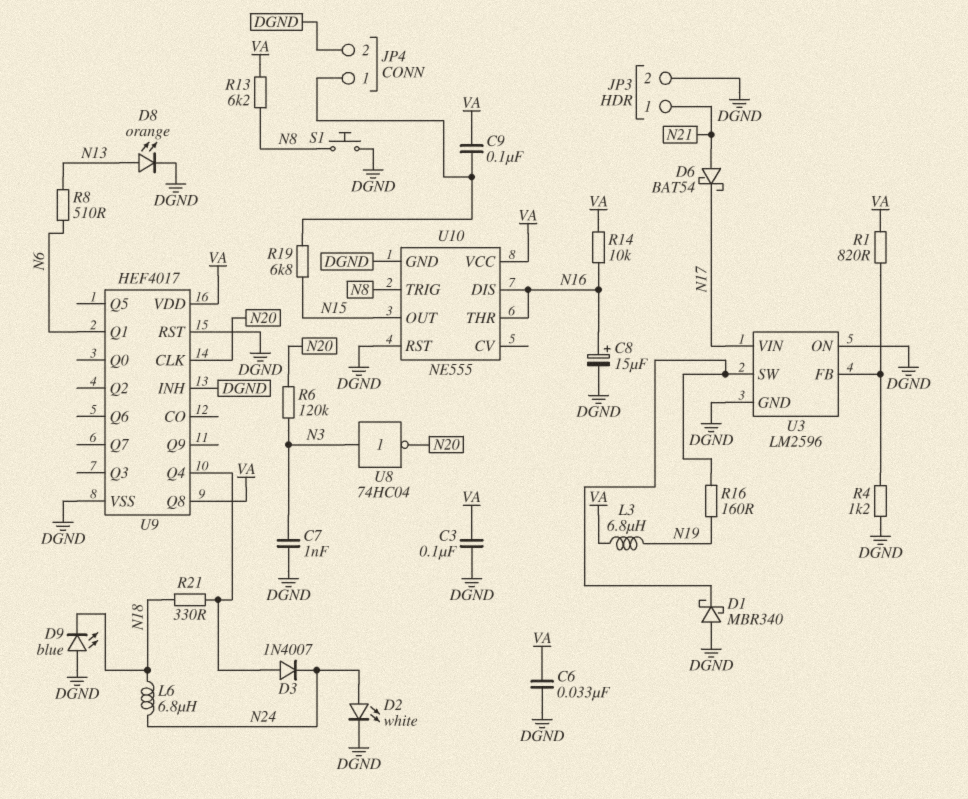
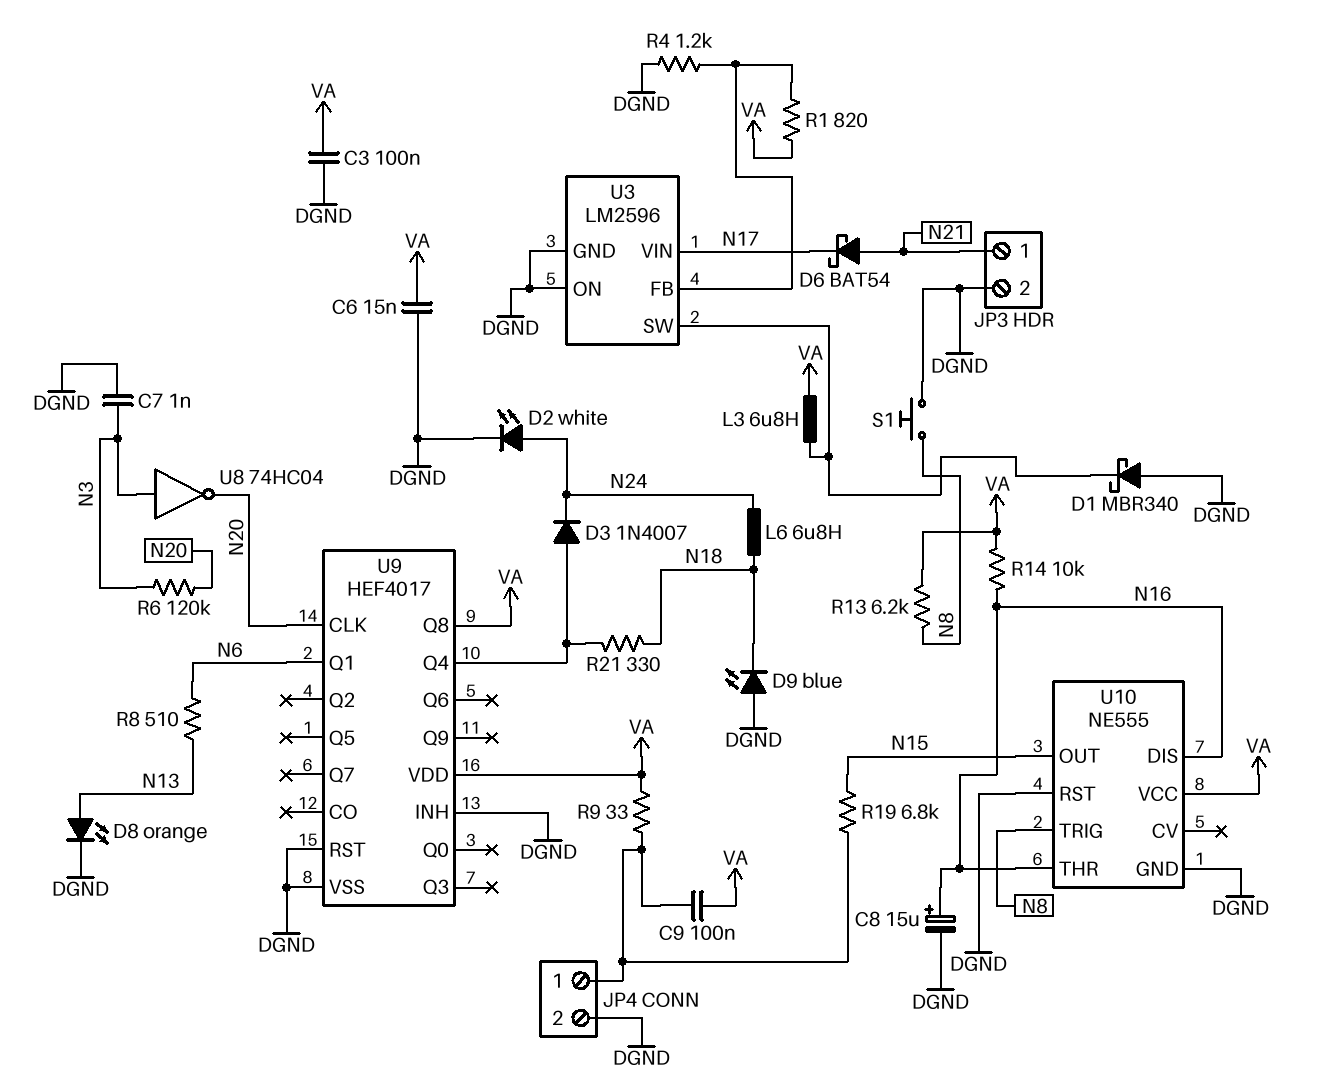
C6: 33nF (DGND, VA) -> 15nF (DGND, VA)
L3: 6.8uH (N19, VA) -> 6.8uH (U3/SW, VA)
R9: none -> 33 (JP4/1, VA)
R16: 160 (N19, U3/SW) -> none

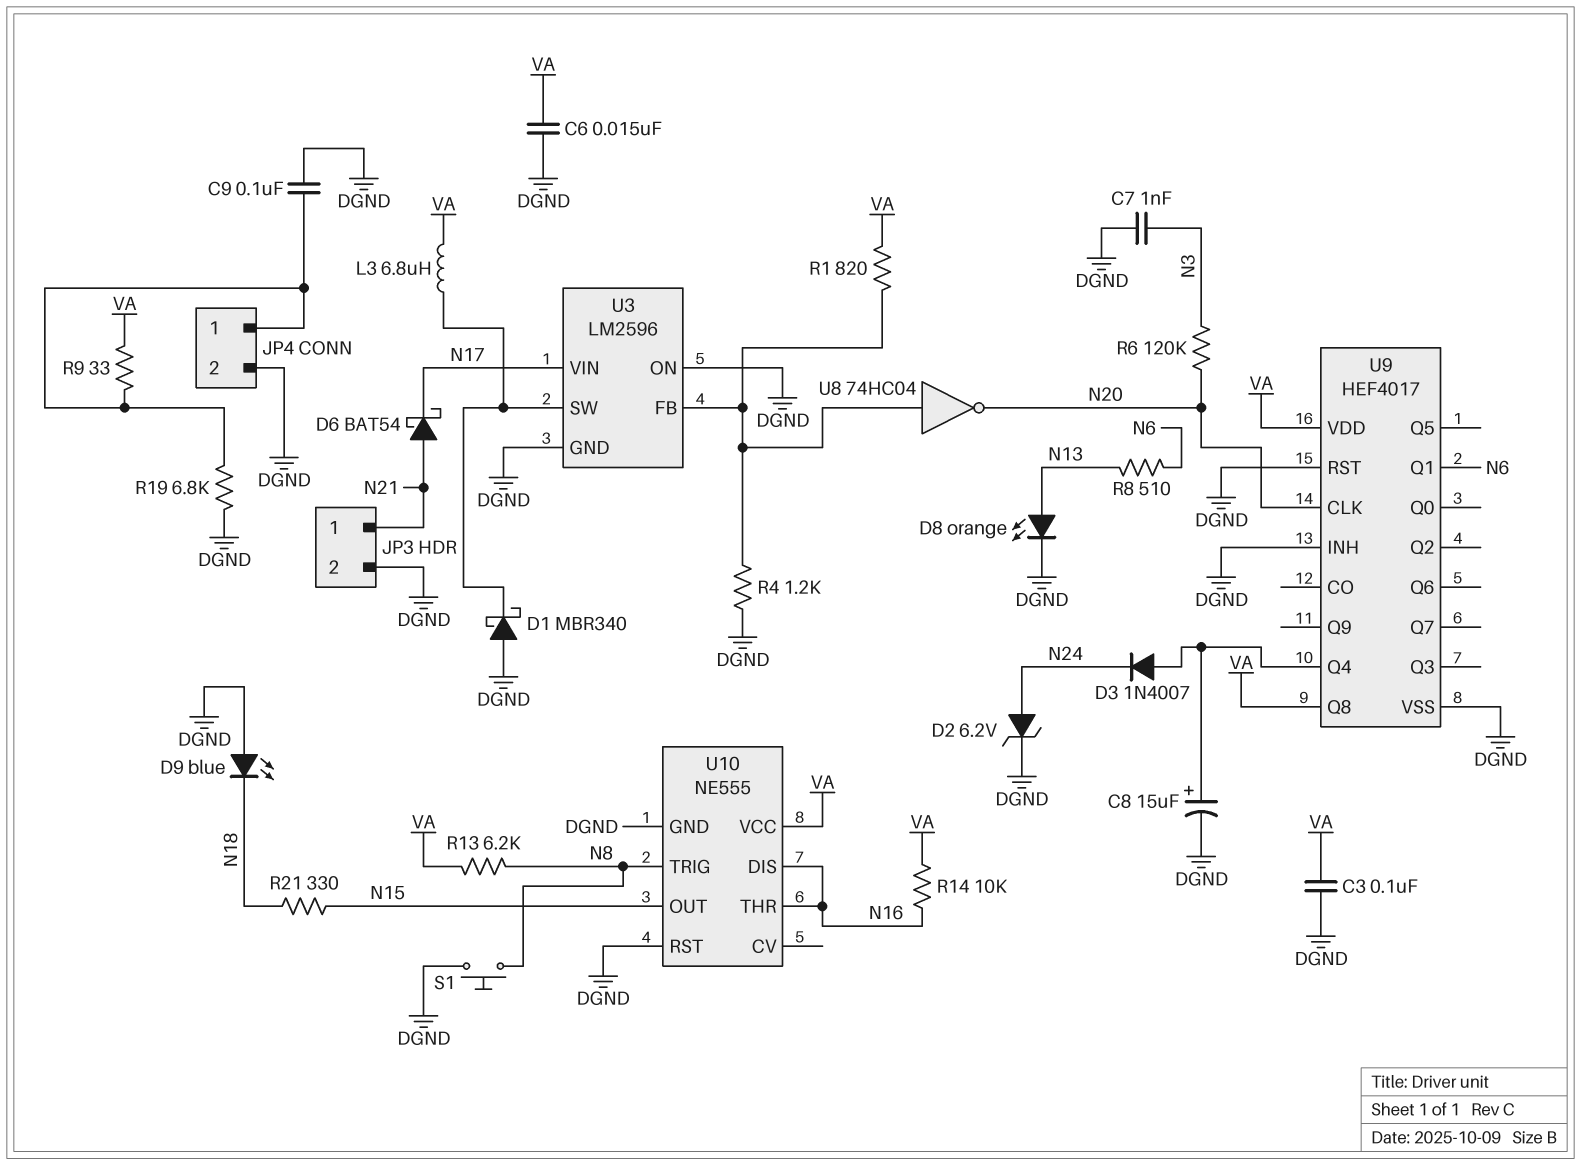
C8: 15uF (plus N16, minus DGND) -> 15uF (plus U9/Q4, minus DGND)
C9: 100nF (JP4/1, VA) -> 100nF (DGND, JP4/1)
D2: LED white (A N24, K DGND) -> zener 6.2V (A N24, K DGND)
L6: 6.8uH (N18, N24) -> none
R19: 6.8k (JP4/1, N15) -> 6.8k (DGND, JP4/1)
R21: 330 (N18, U9/Q4) -> 330 (N15, N18)
U8: NOT 74HC04 (in N3, out N20) -> NOT 74HC04 (in U3/FB, out N20)

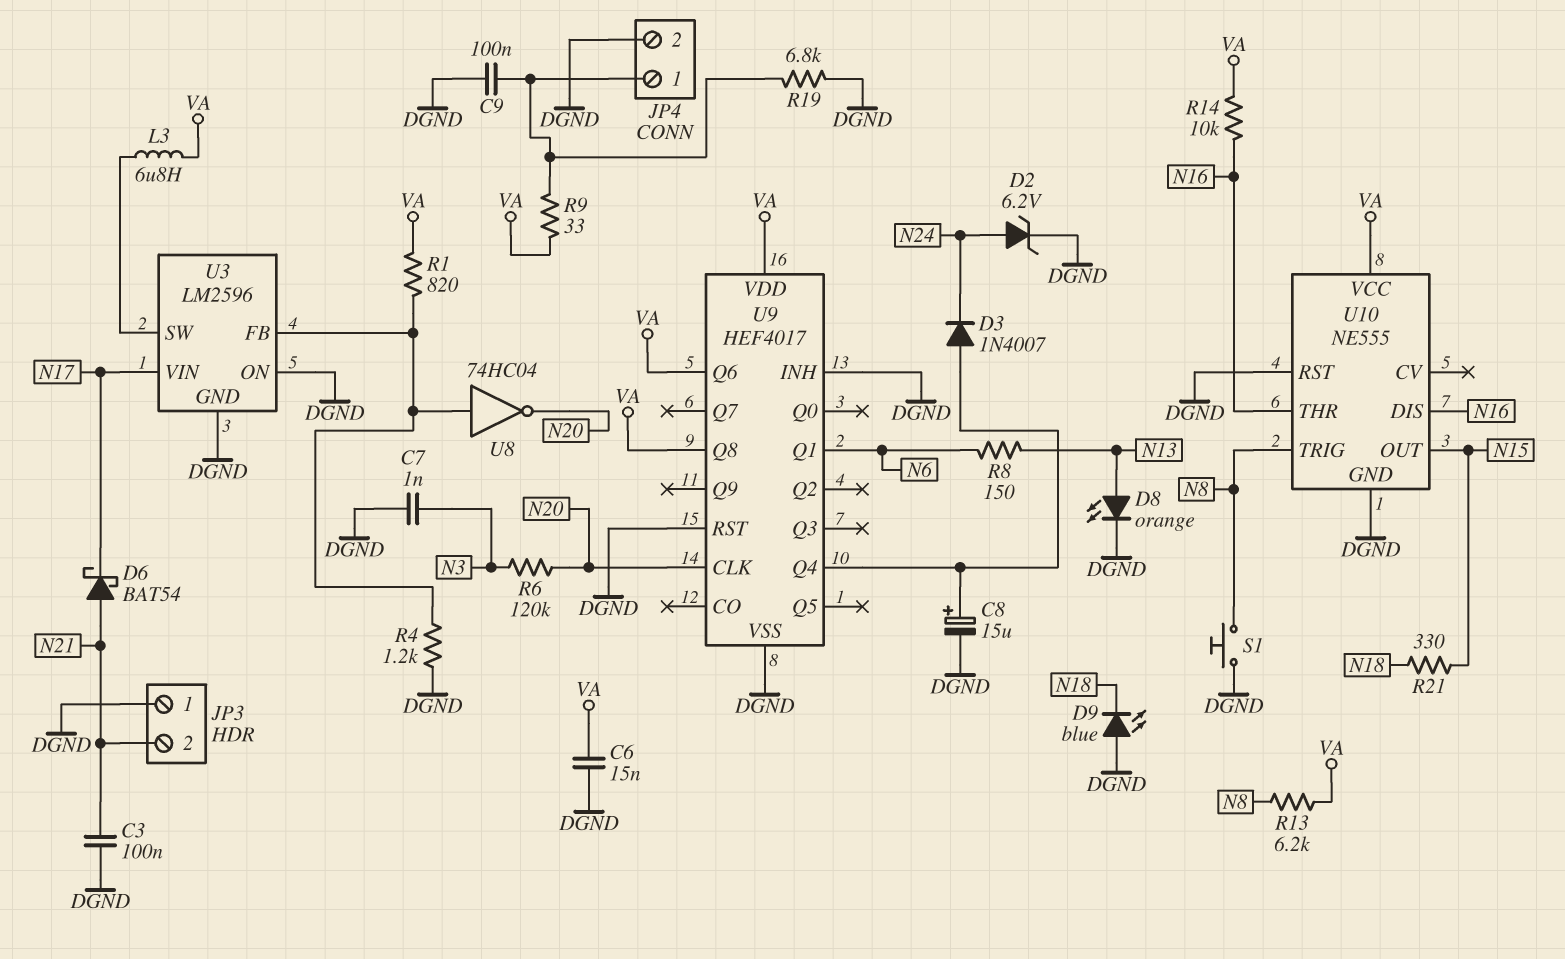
C3: 100nF (DGND, VA) -> 100nF (DGND, N21)
D1: schottky MBR340 (A DGND, K U3/SW) -> none
JP3 pin 1: N21 -> DGND
JP3 pin 2: DGND -> N21
R8: 510 (N6, N13) -> 150 (N6, N13)
U9 pin Q6: none -> VA

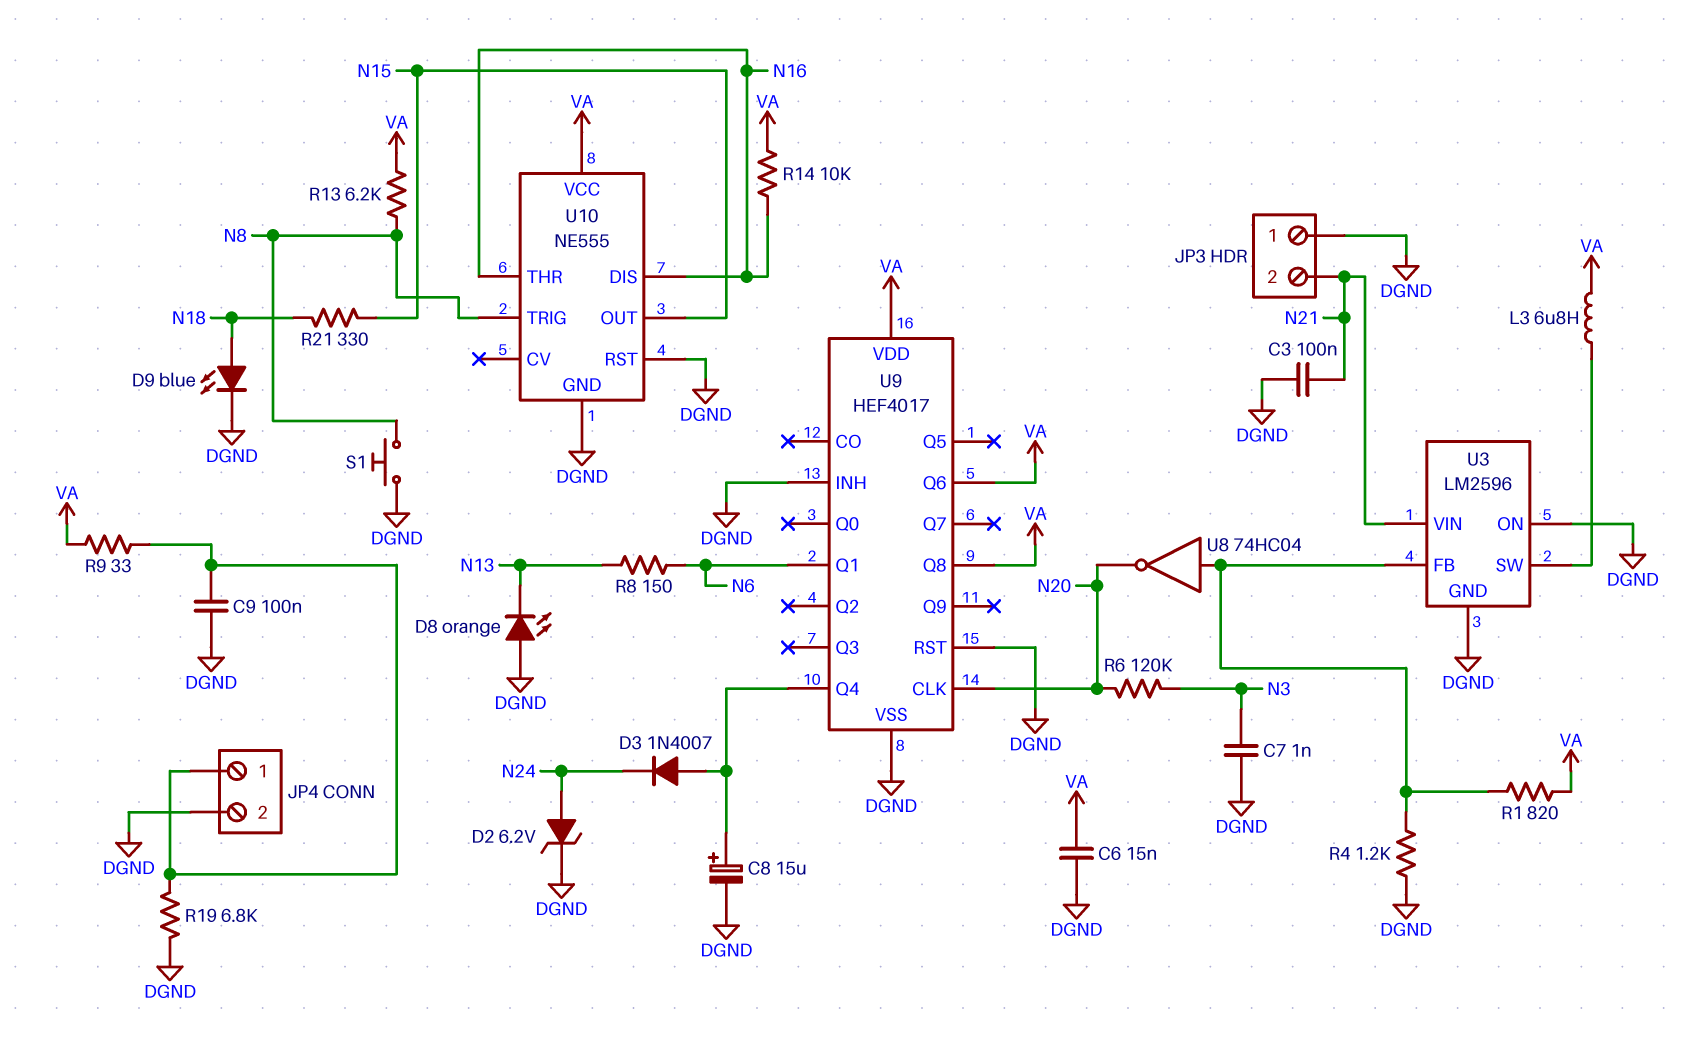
D6: schottky BAT54 (A N21, K N17) -> none
D8: LED orange (A N13, K DGND) -> LED orange (A DGND, K N13)
D9: LED blue (A DGND, K N18) -> LED blue (A N18, K DGND)
U3 pin VIN: N17 -> N21

